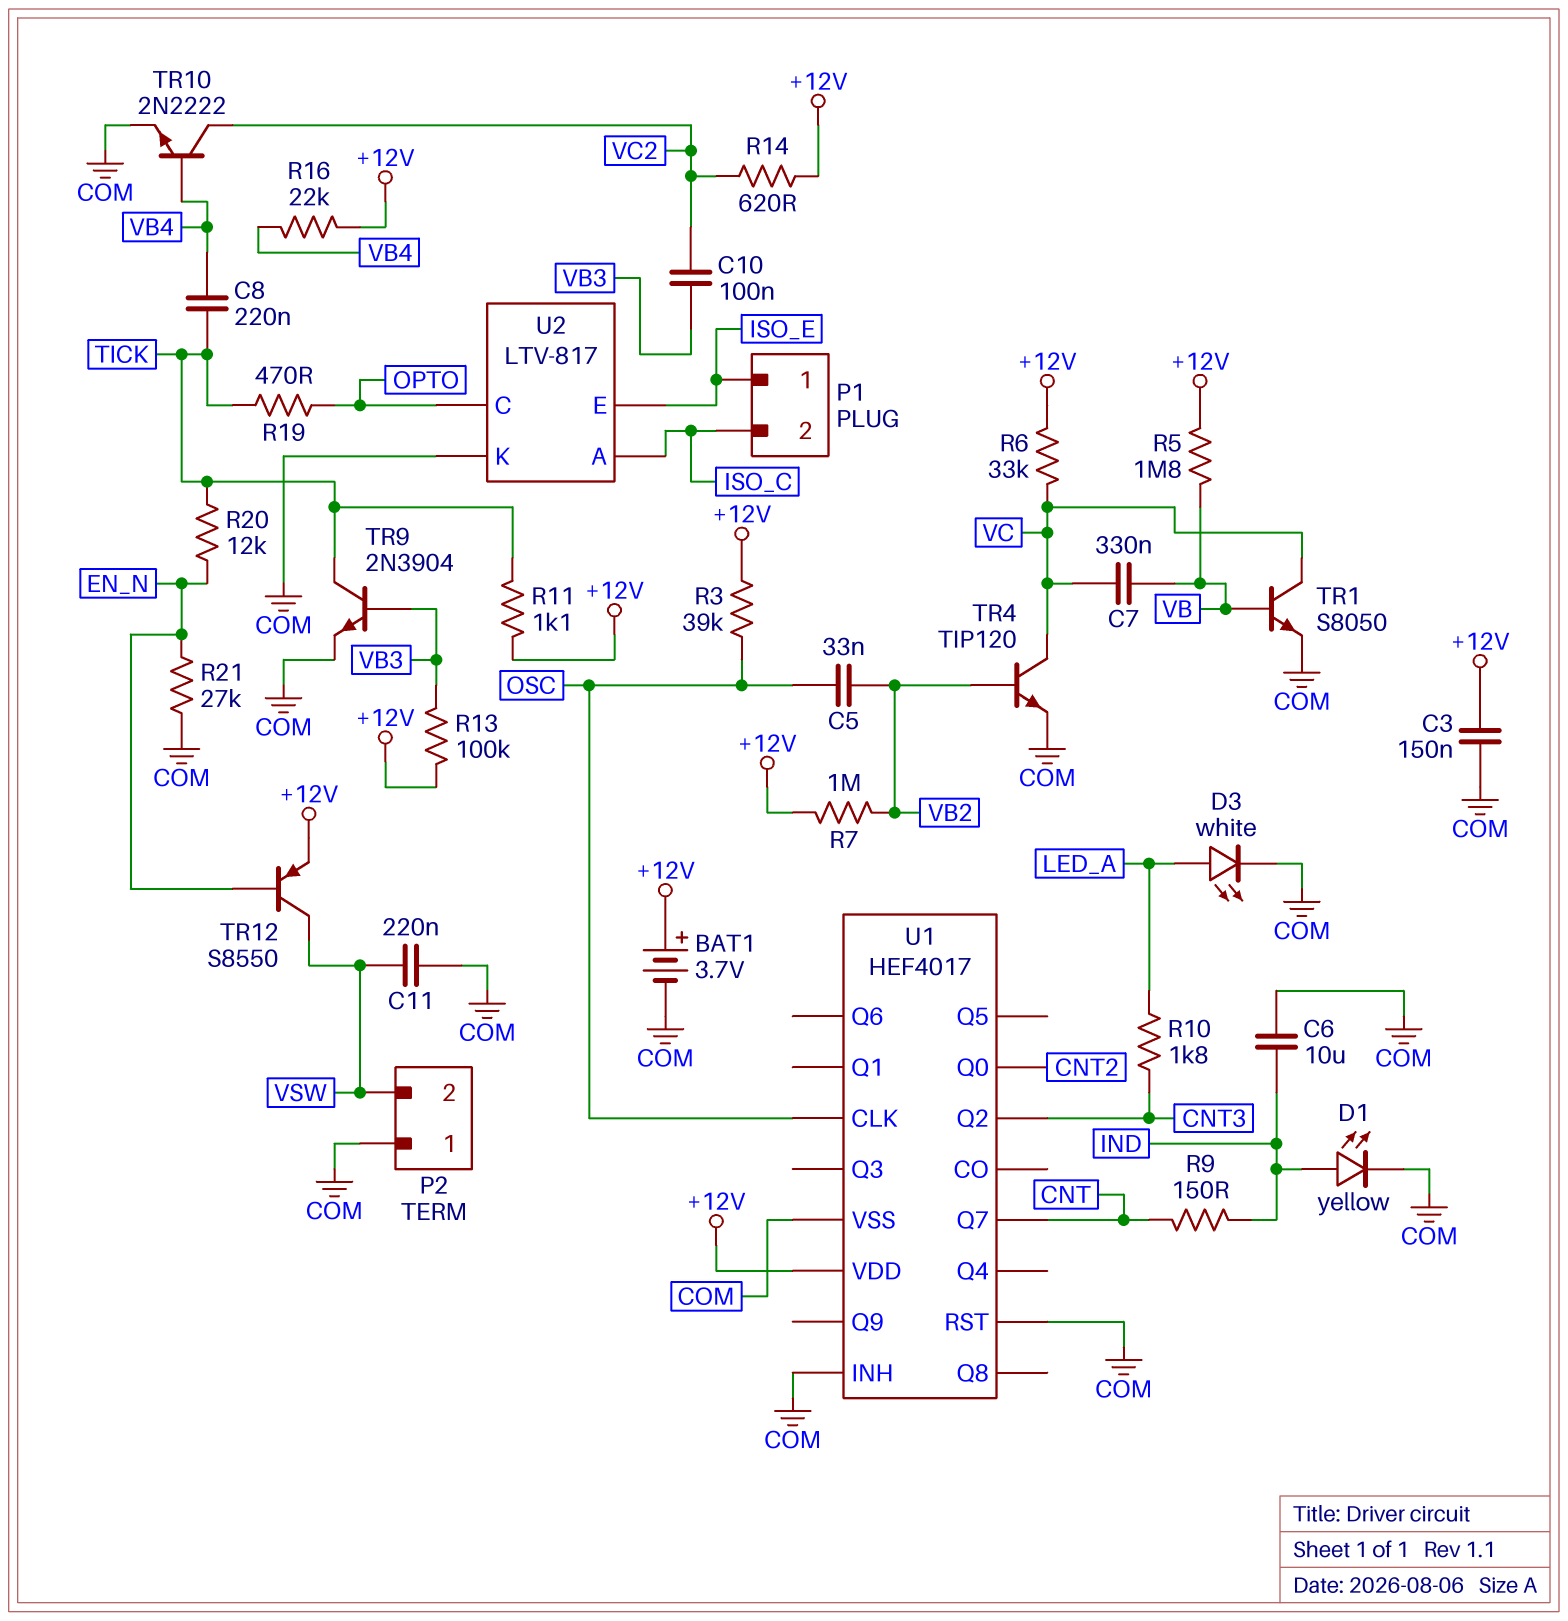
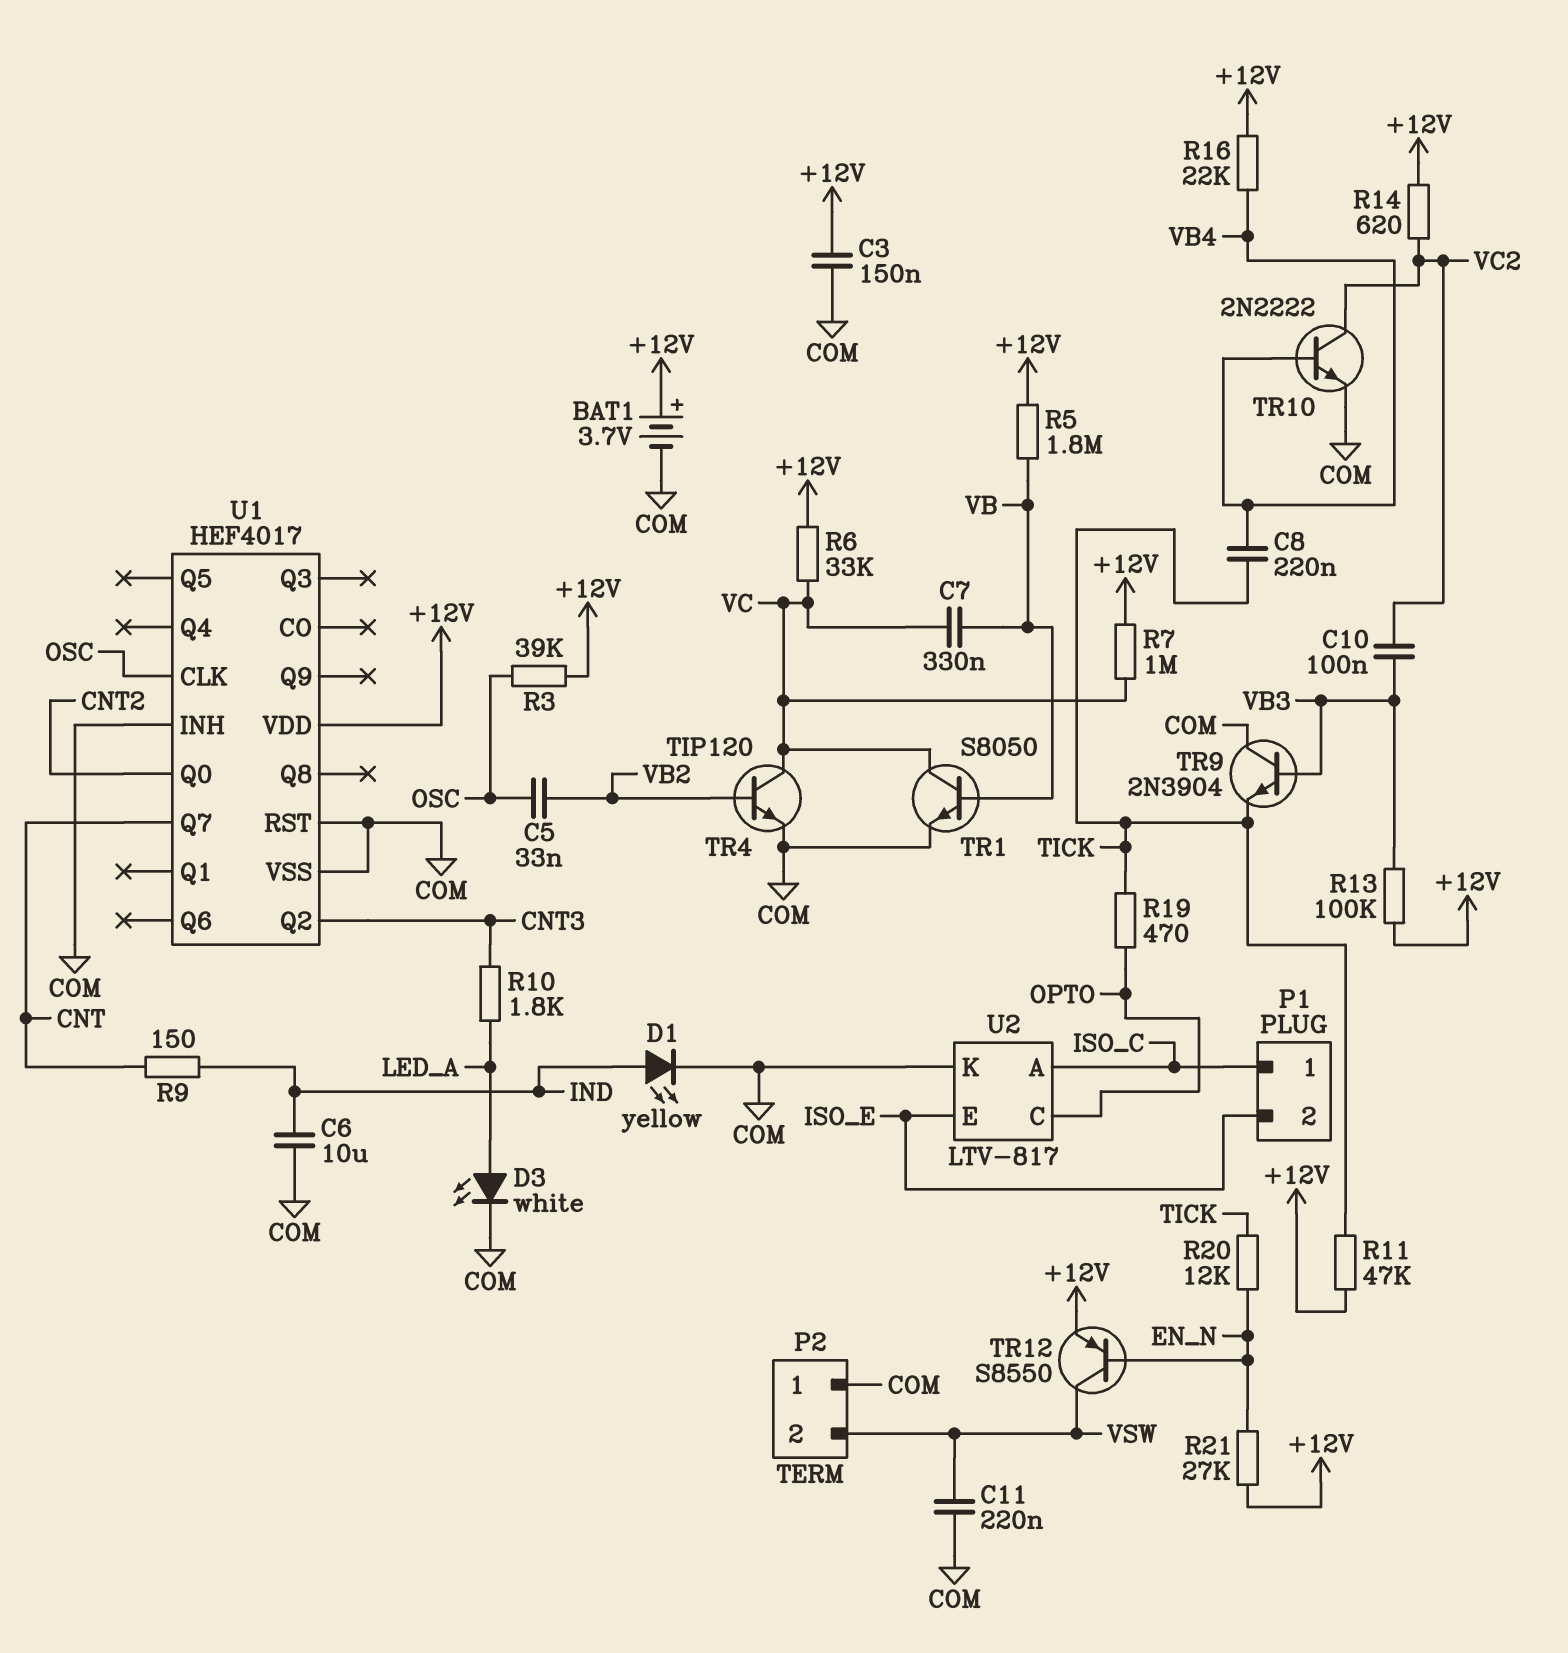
P1 pin 1: ISO_E -> ISO_C
P1 pin 2: ISO_C -> ISO_E
R7: 1M (+12V, VB2) -> 1M (+12V, VC)
R11: 1.1k (+12V, TICK) -> 47k (+12V, TICK)
R21: 27k (COM, EN_N) -> 27k (+12V, EN_N)
TR9: NPN 2N3904 (B VB3, C TICK, E COM) -> NPN 2N3904 (B VB3, C COM, E TICK)

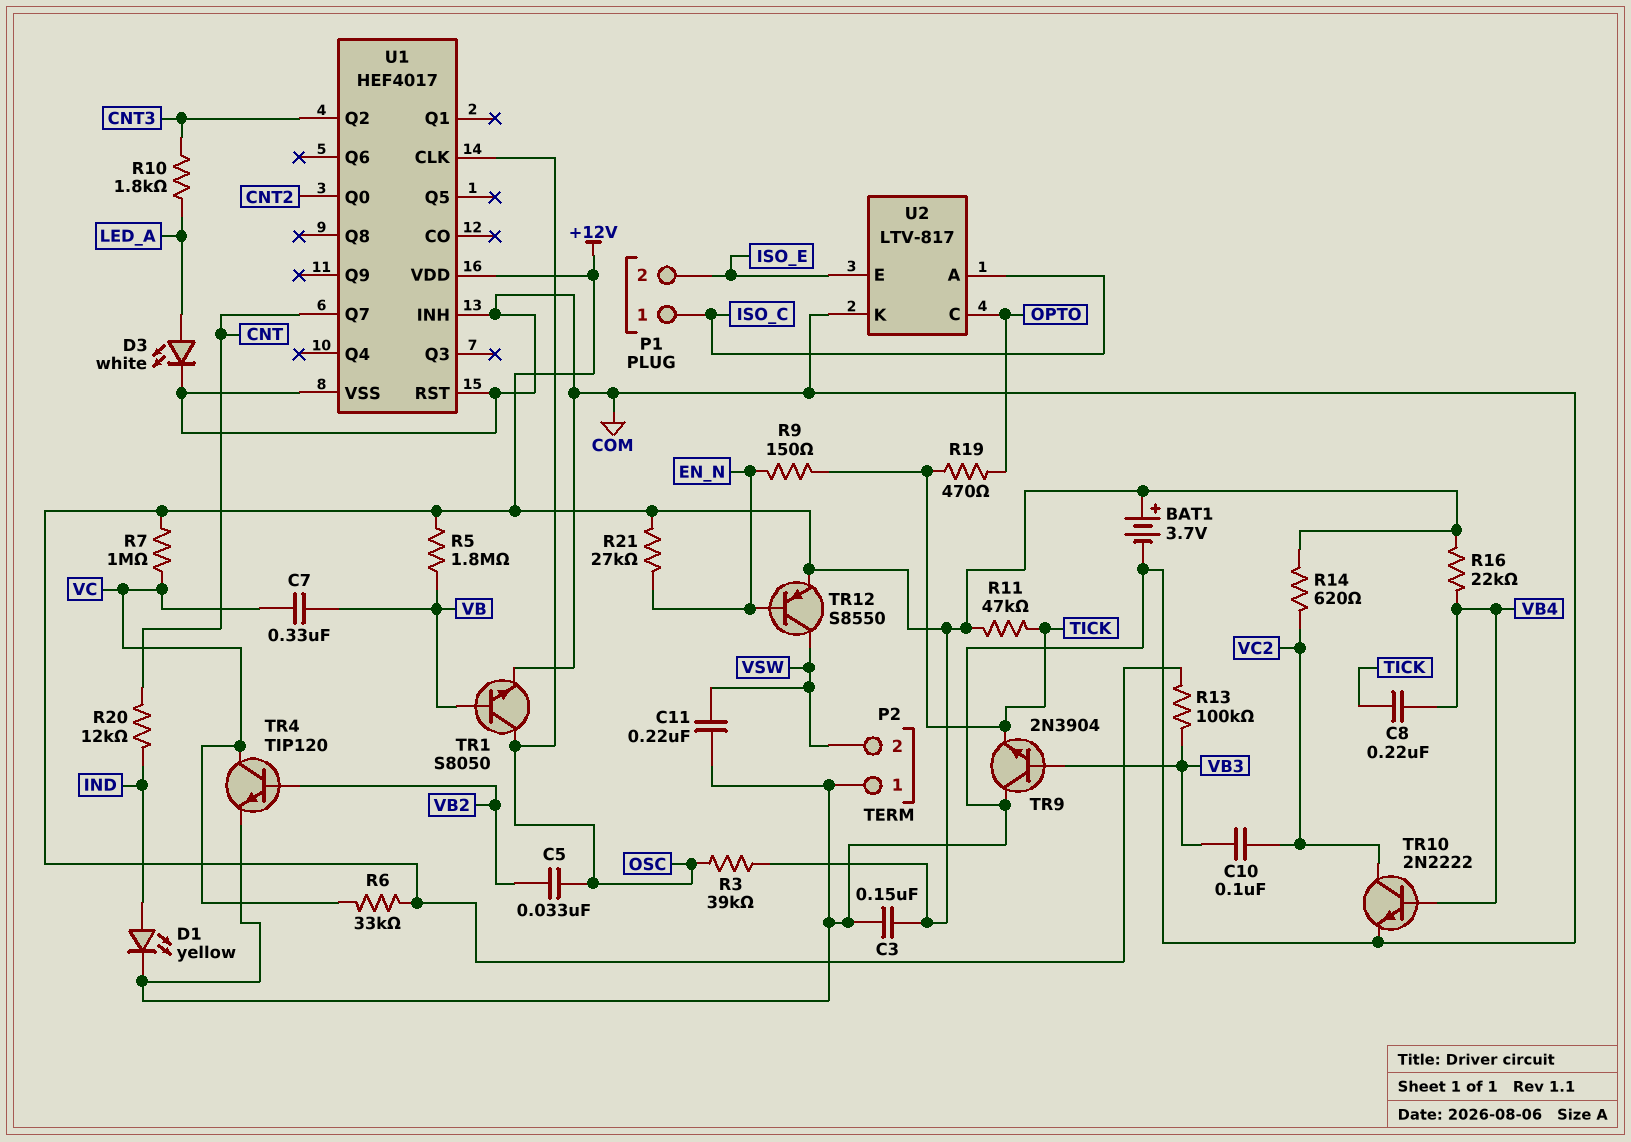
C6: 10uF (COM, IND) -> none
R9: 150 (CNT, IND) -> 150 (EN_N, TICK)
R20: 12k (EN_N, TICK) -> 12k (CNT, IND)
TR1: NPN S8050 (B VB, C VC, E COM) -> NPN S8050 (B VB, C OSC, E COM)

